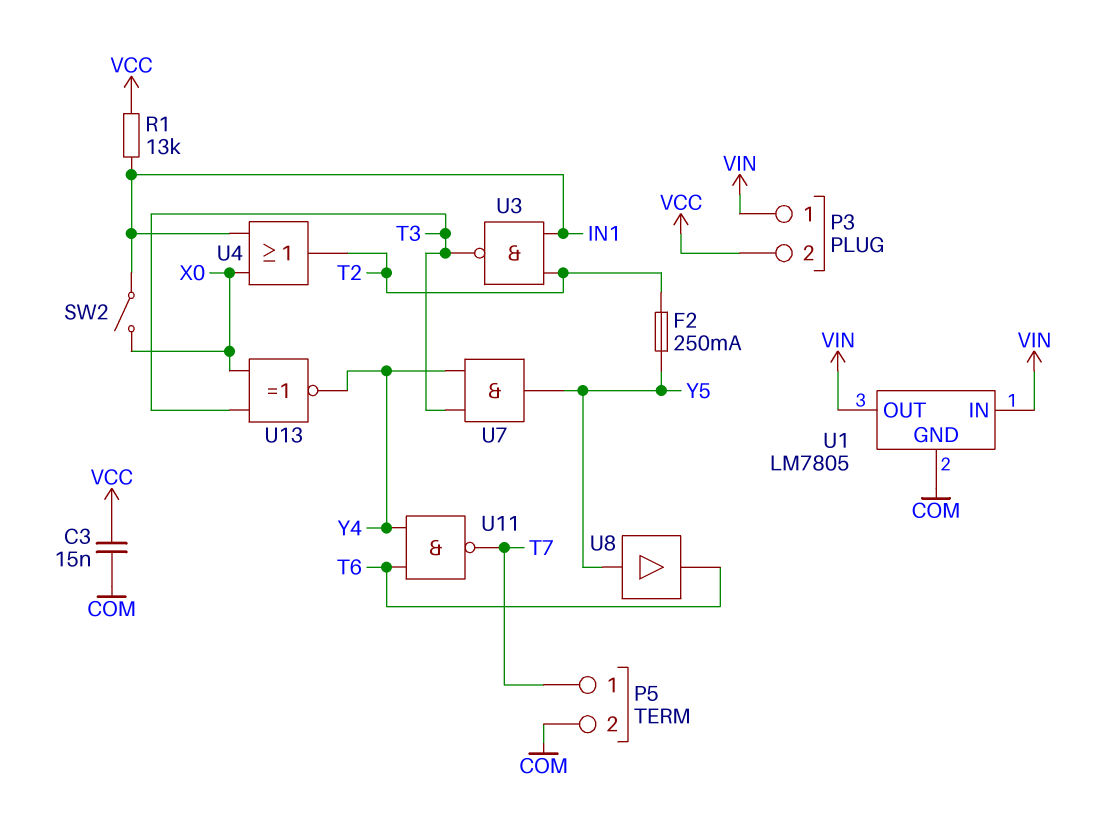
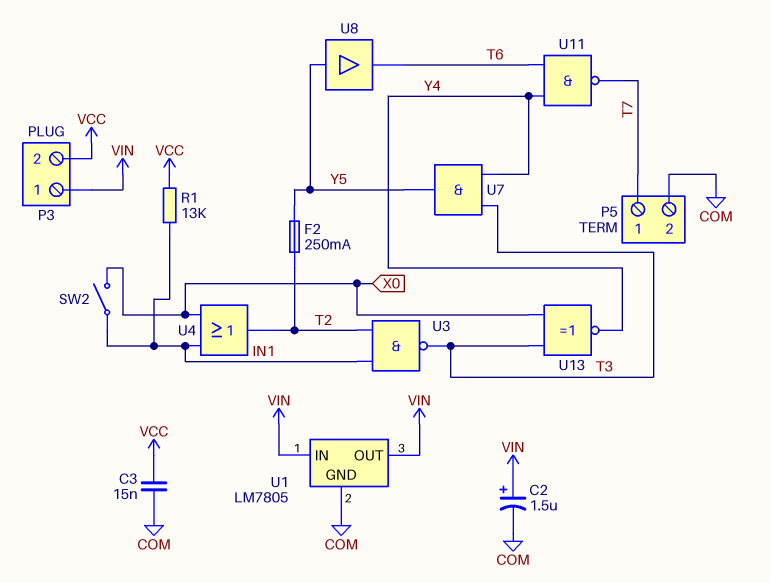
C2: none -> 1.5uF (plus VIN, minus COM)

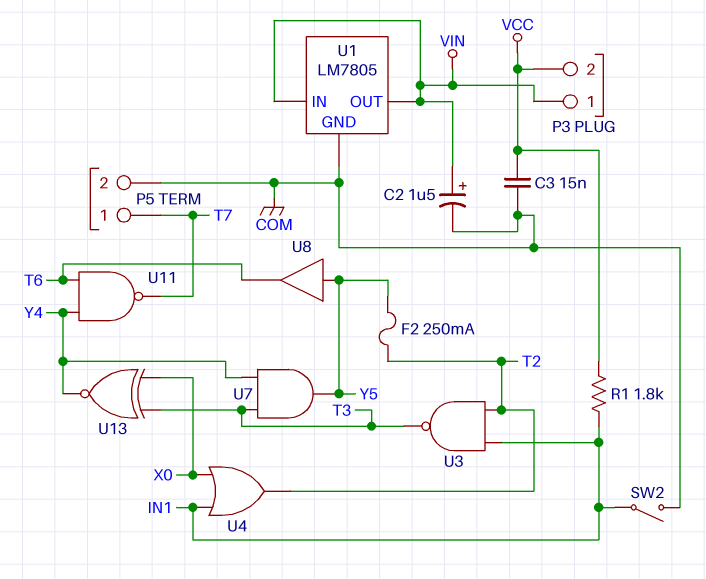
R1: 13k (IN1, VCC) -> 1.8k (IN1, VCC)
SW2: switch (IN1, X0) -> switch (COM, IN1)

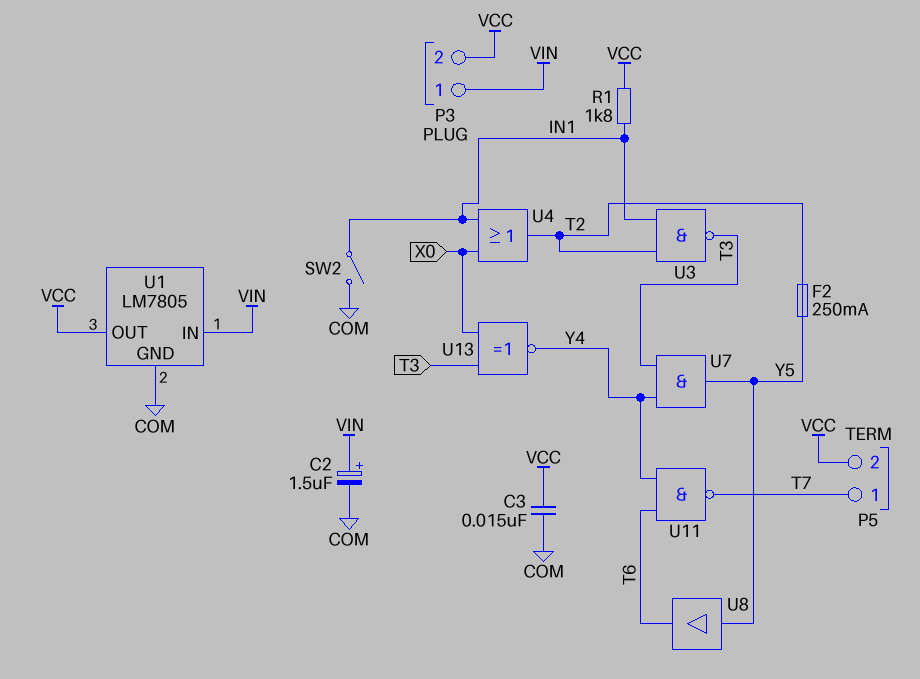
P5 pin 2: COM -> VCC
U1 pin OUT: VIN -> VCC

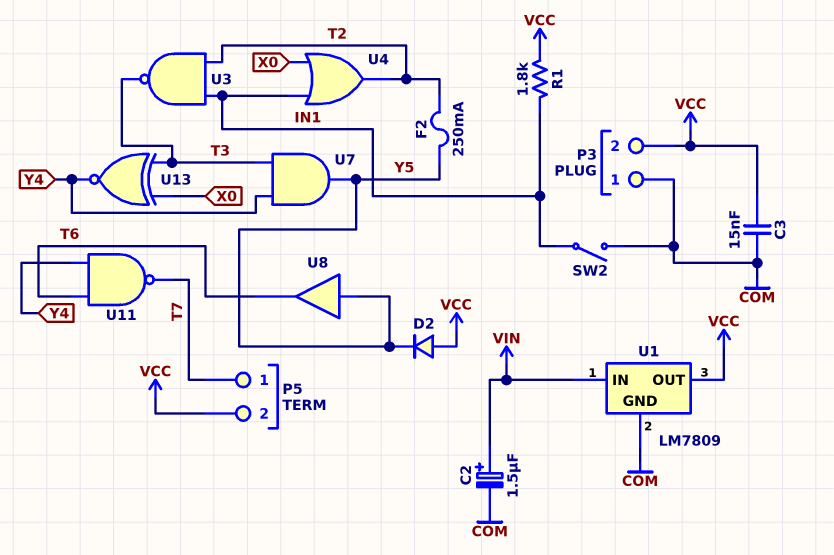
D2: none -> diode (A VCC, K Y5)
P3 pin 1: VIN -> COM
U1: LM7805 -> LM7809

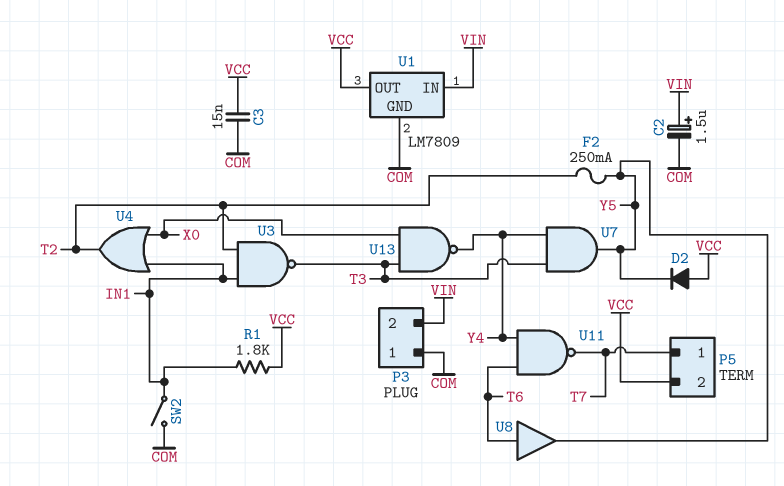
P3 pin 2: VCC -> VIN
U8: buffer (in Y5, out T6) -> buffer (in T6, out Y5)
U13: XNOR (in T3, in X0, out Y4) -> NAND (in T3, in X0, out Y4)

